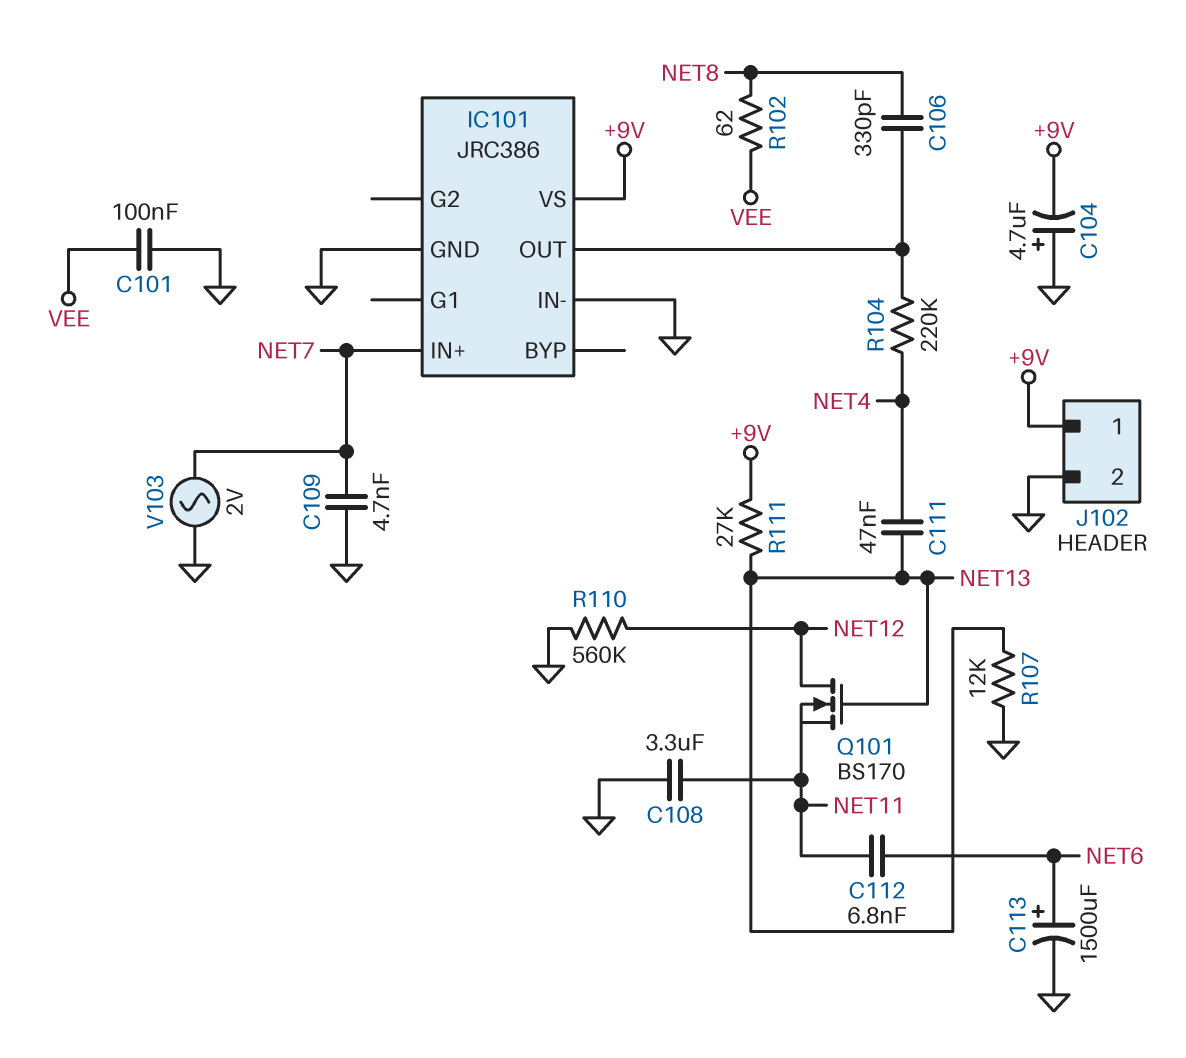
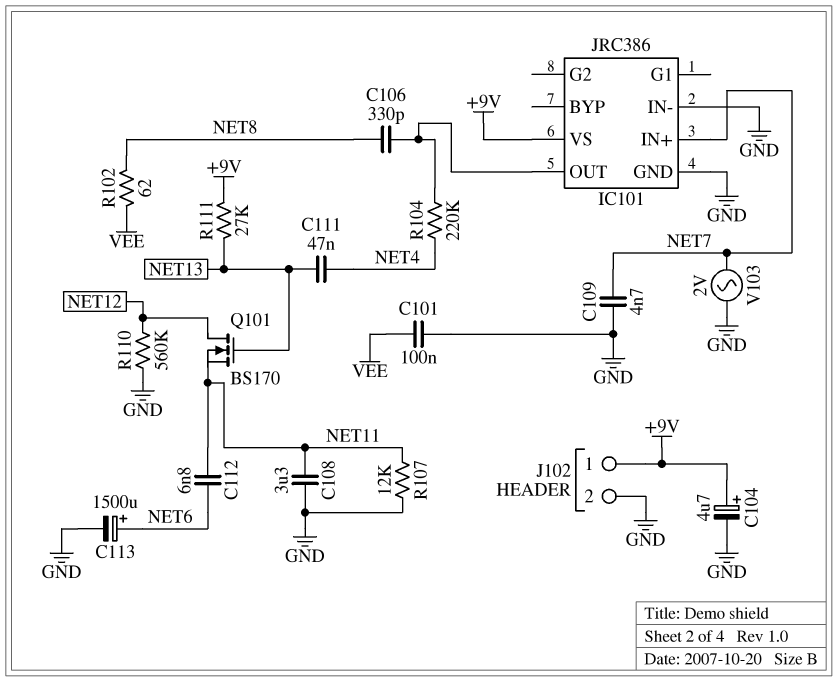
C104: 4.7uF (plus GND, minus +9V) -> 4.7uF (plus +9V, minus GND)
R107: 12k (GND, NET13) -> 12k (GND, NET11)

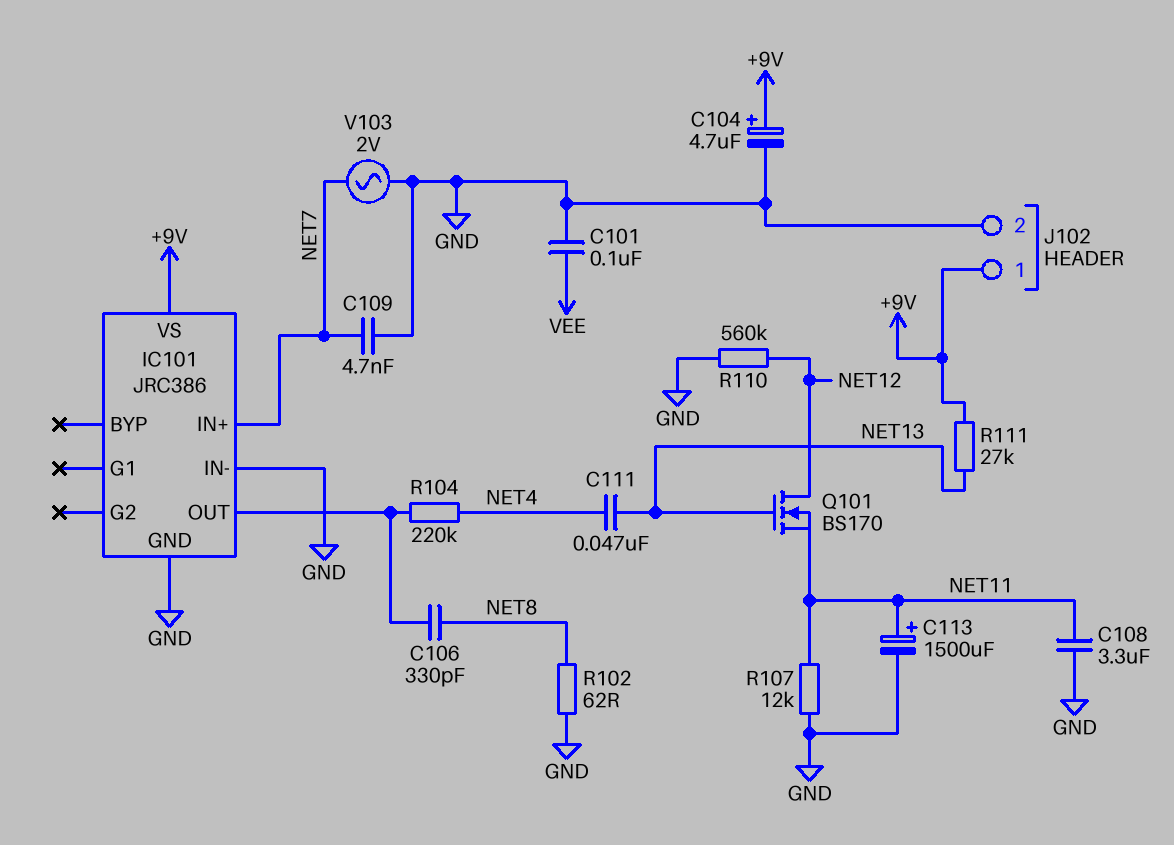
C112: 6.8nF (NET6, NET11) -> none
C113: 1500uF (plus NET6, minus GND) -> 1500uF (plus NET11, minus GND)
R102: 62 (NET8, VEE) -> 62 (GND, NET8)

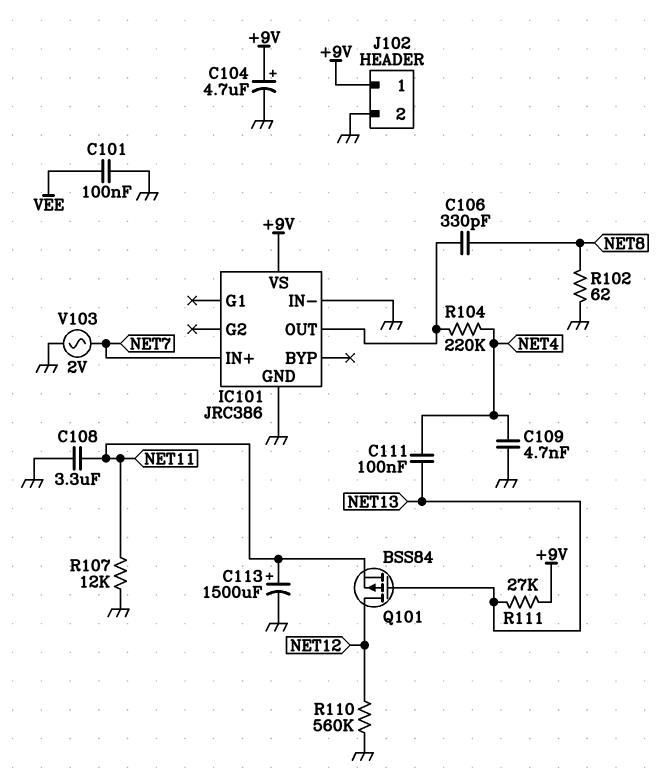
C109: 4.7nF (GND, NET7) -> 4.7nF (GND, NET4)
C111: 47nF (NET4, NET13) -> 100nF (NET4, NET13)
Q101: NMOS BS170 (G NET13, D NET12, S NET11) -> PMOS BSS84 (G NET13, D NET12, S NET11)

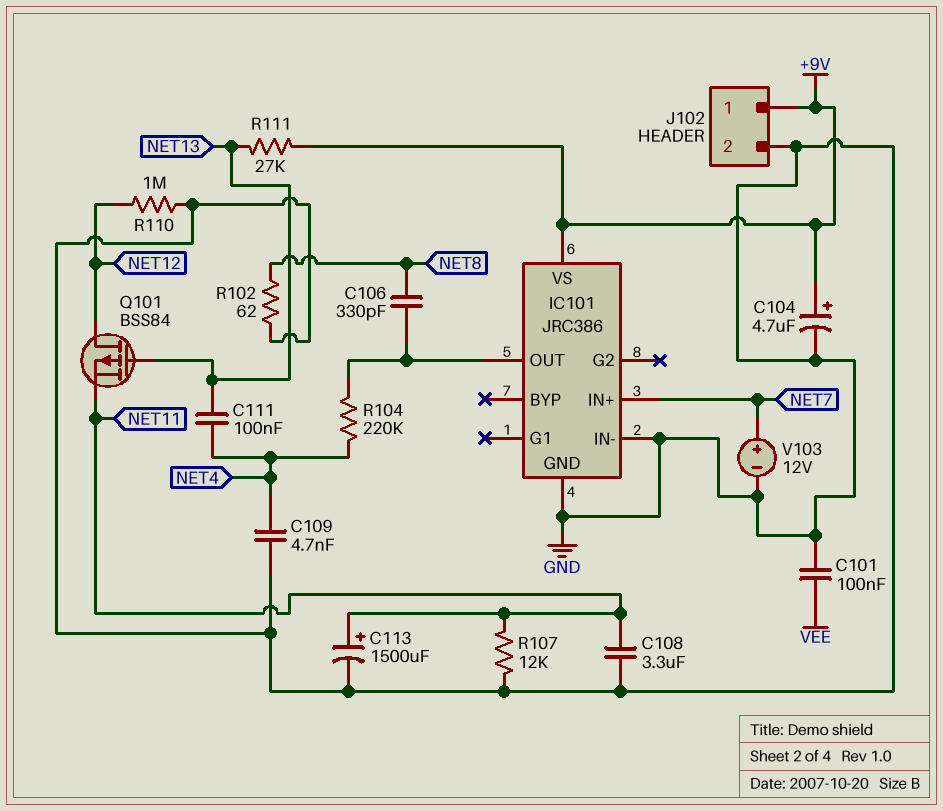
R110: 560k (GND, NET12) -> 1M (GND, NET12)
V103: AC 2V (GND, NET7) -> 12V (plus NET7, minus GND)

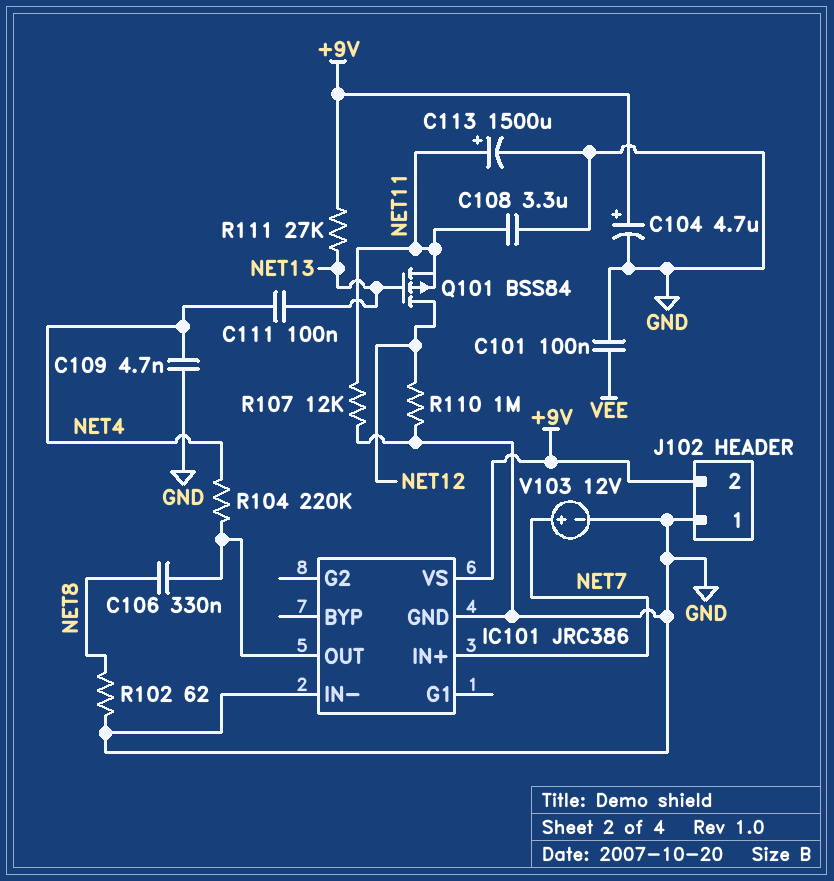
C106: 330pF (IC101/OUT, NET8) -> 330nF (IC101/OUT, NET8)
J102 pin 1: +9V -> GND
J102 pin 2: GND -> +9V

